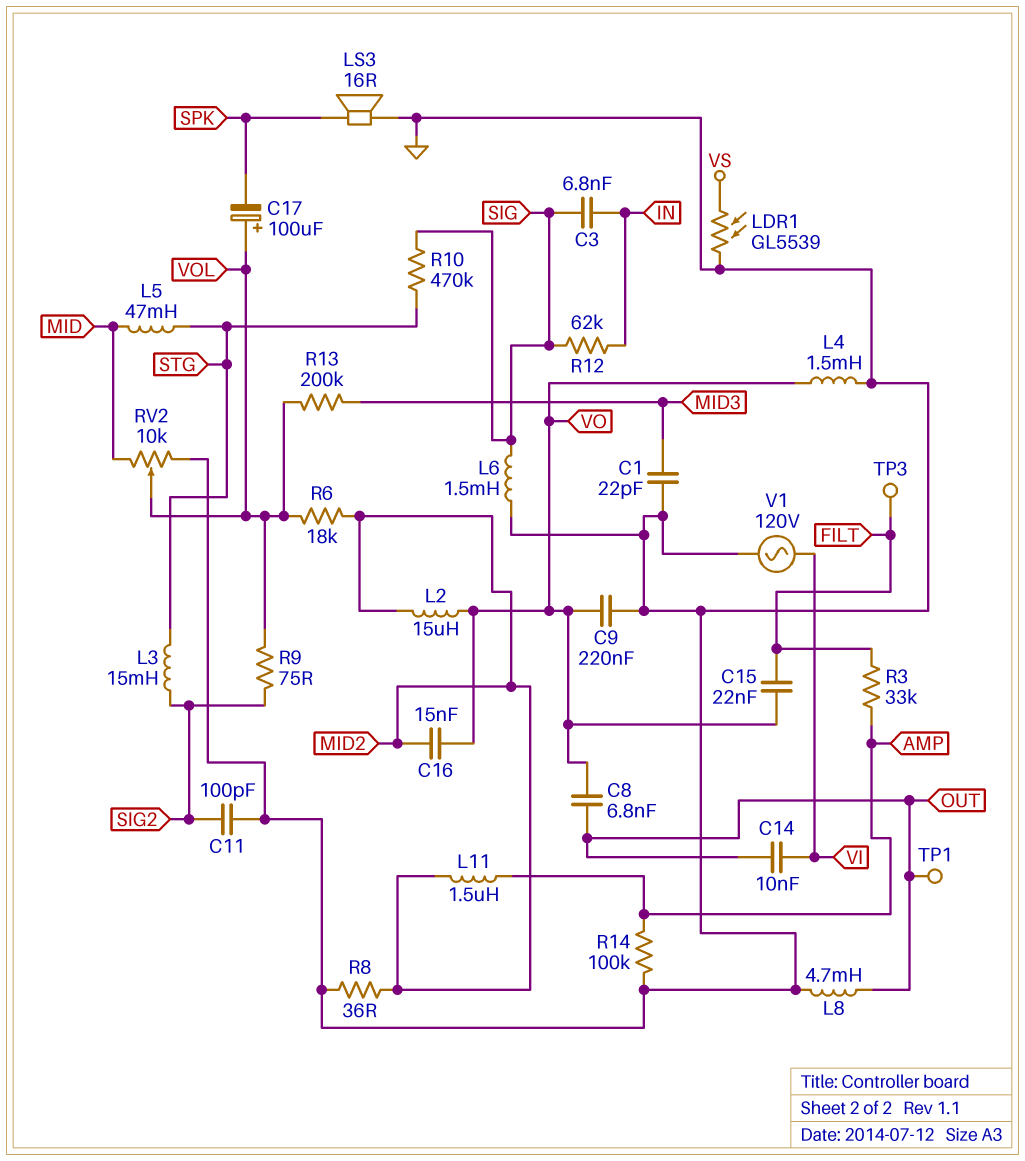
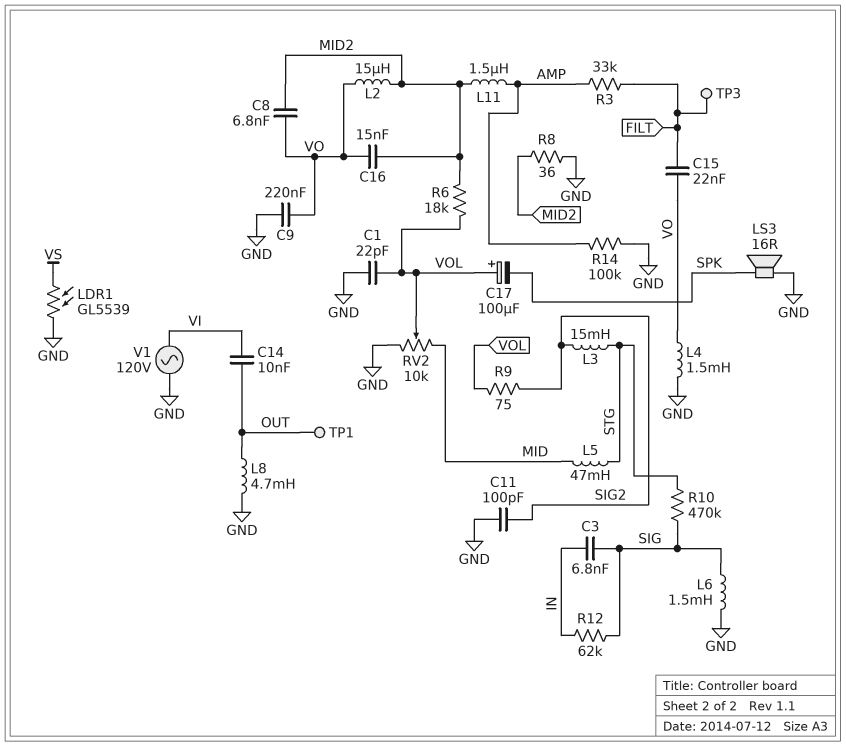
C1: 22pF (GND, MID3) -> 22pF (GND, VOL)
C8: 6.8nF (OUT, VO) -> 6.8nF (MID2, VO)
R13: 200k (MID3, VOL) -> none

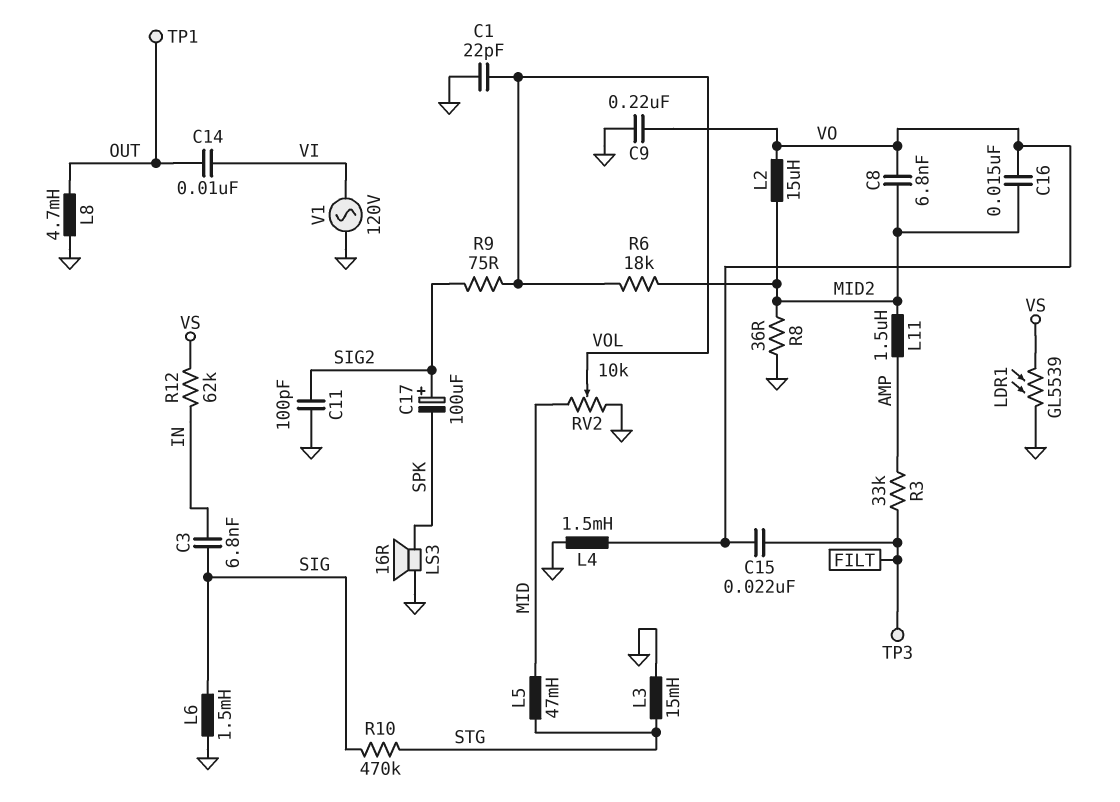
C17: 100uF (plus VOL, minus SPK) -> 100uF (plus SIG2, minus SPK)
L3: 15mH (SIG2, STG) -> 15mH (GND, STG)
R12: 62k (IN, SIG) -> 62k (IN, VS)
R14: 100k (AMP, GND) -> none

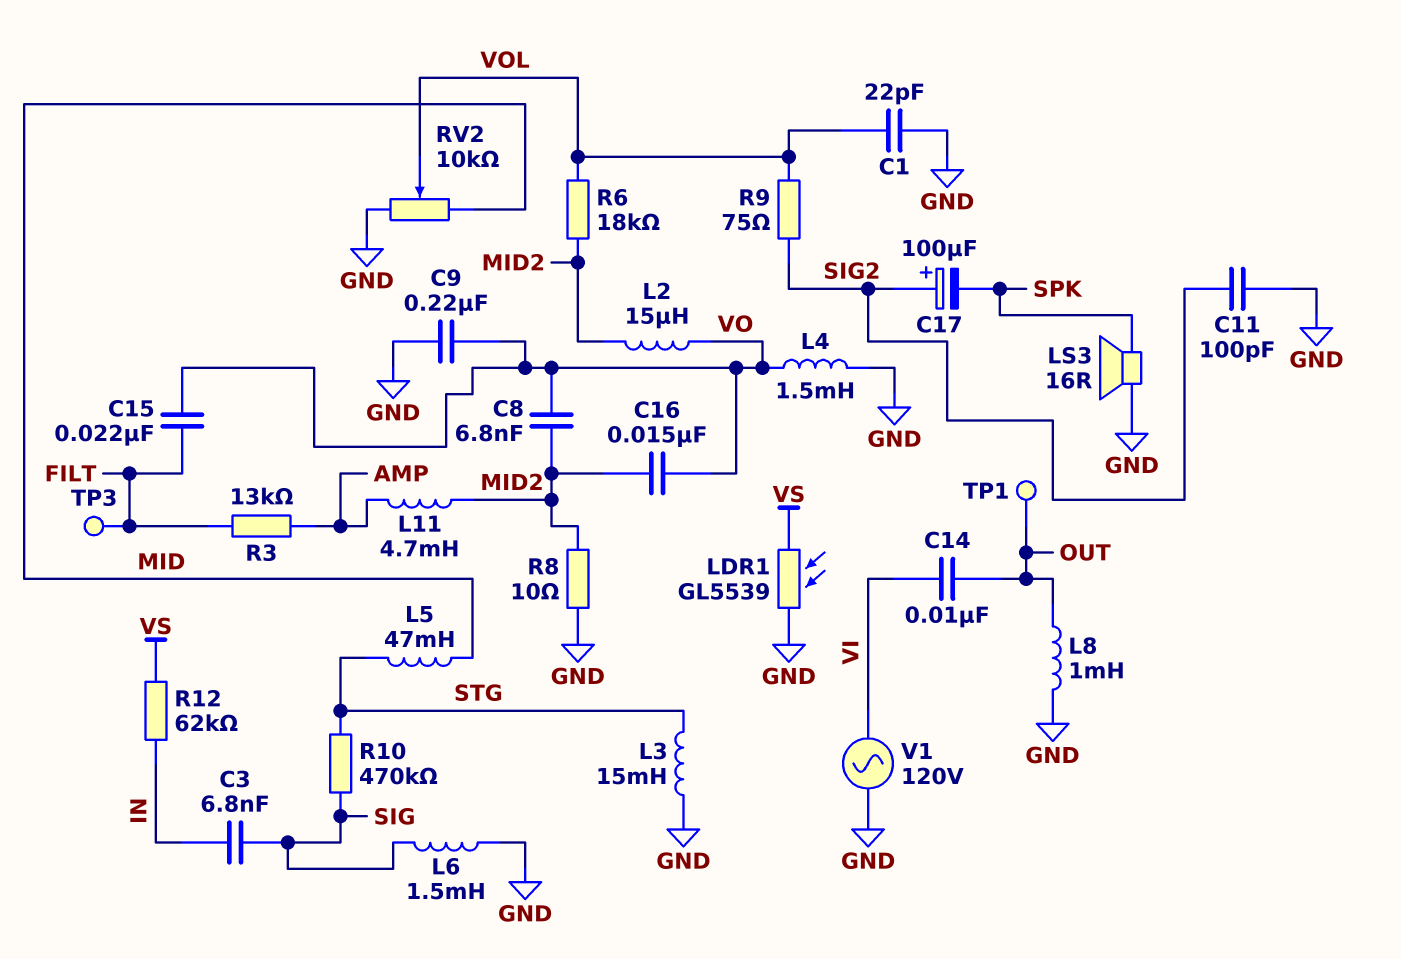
L8: 4.7mH (GND, OUT) -> 1mH (GND, OUT)
L11: 1.5uH (AMP, MID2) -> 4.7mH (AMP, MID2)
R3: 33k (AMP, FILT) -> 13k (AMP, FILT)
R8: 36 (GND, MID2) -> 10 (GND, MID2)

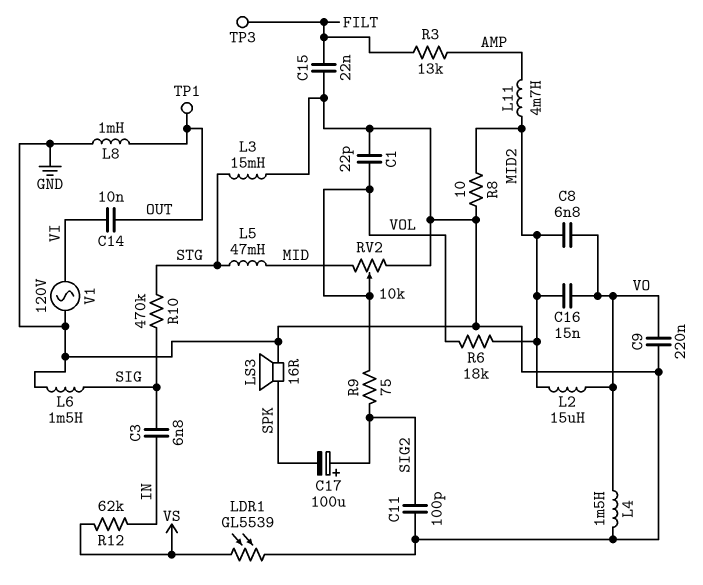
C15: 22nF (FILT, VO) -> 22nF (FILT, GND)

